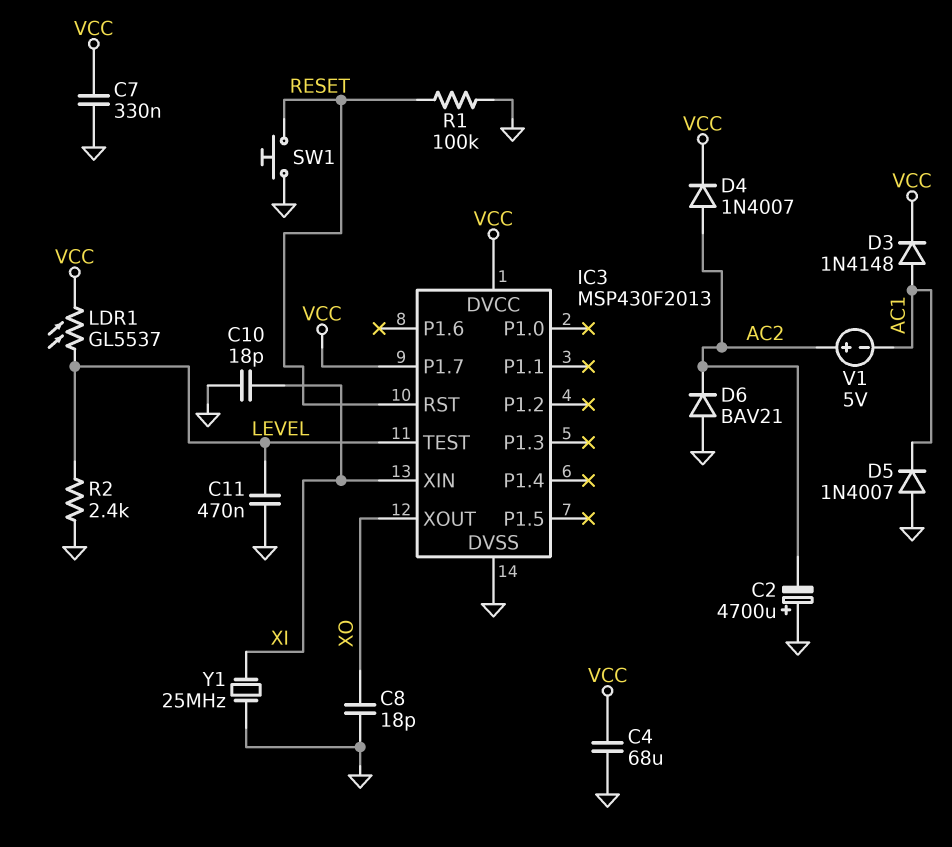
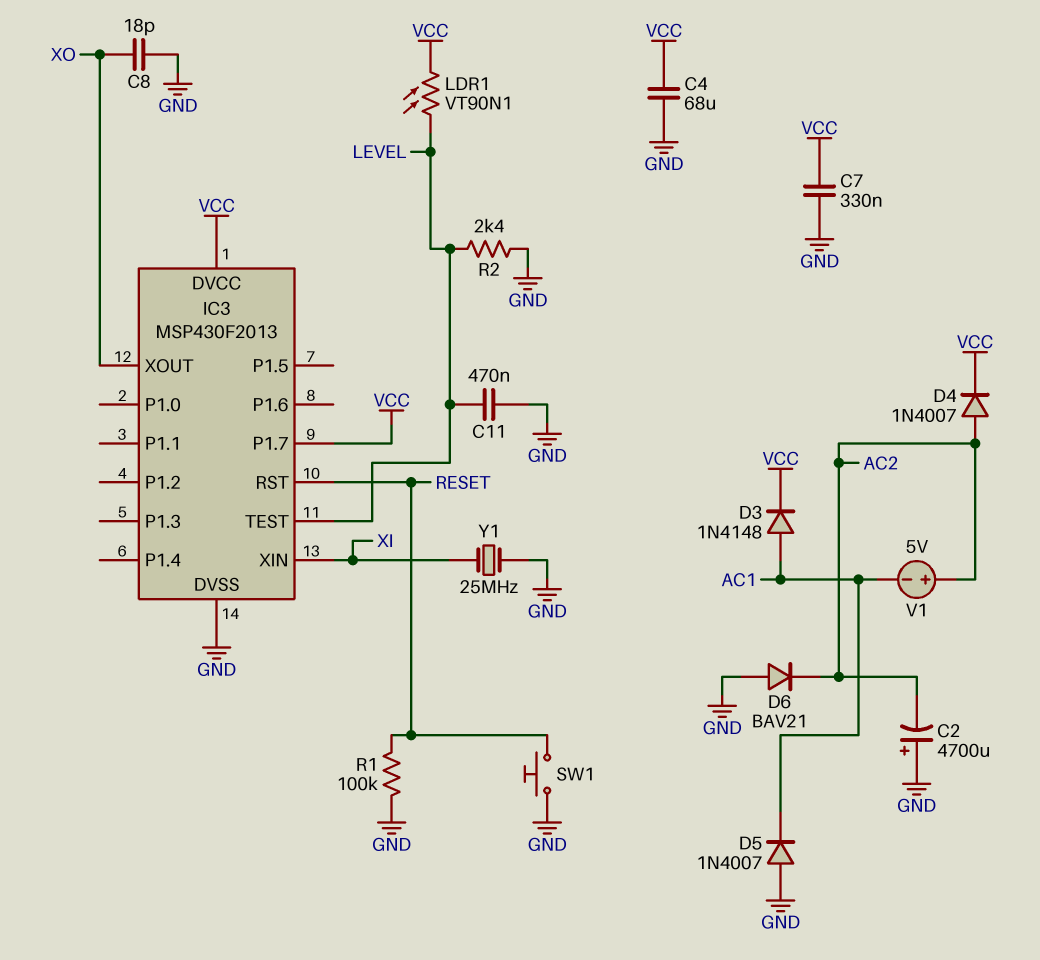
C10: 18pF (GND, XI) -> none
LDR1: GL5537 (LEVEL, VCC) -> VT90N1 (LEVEL, VCC)

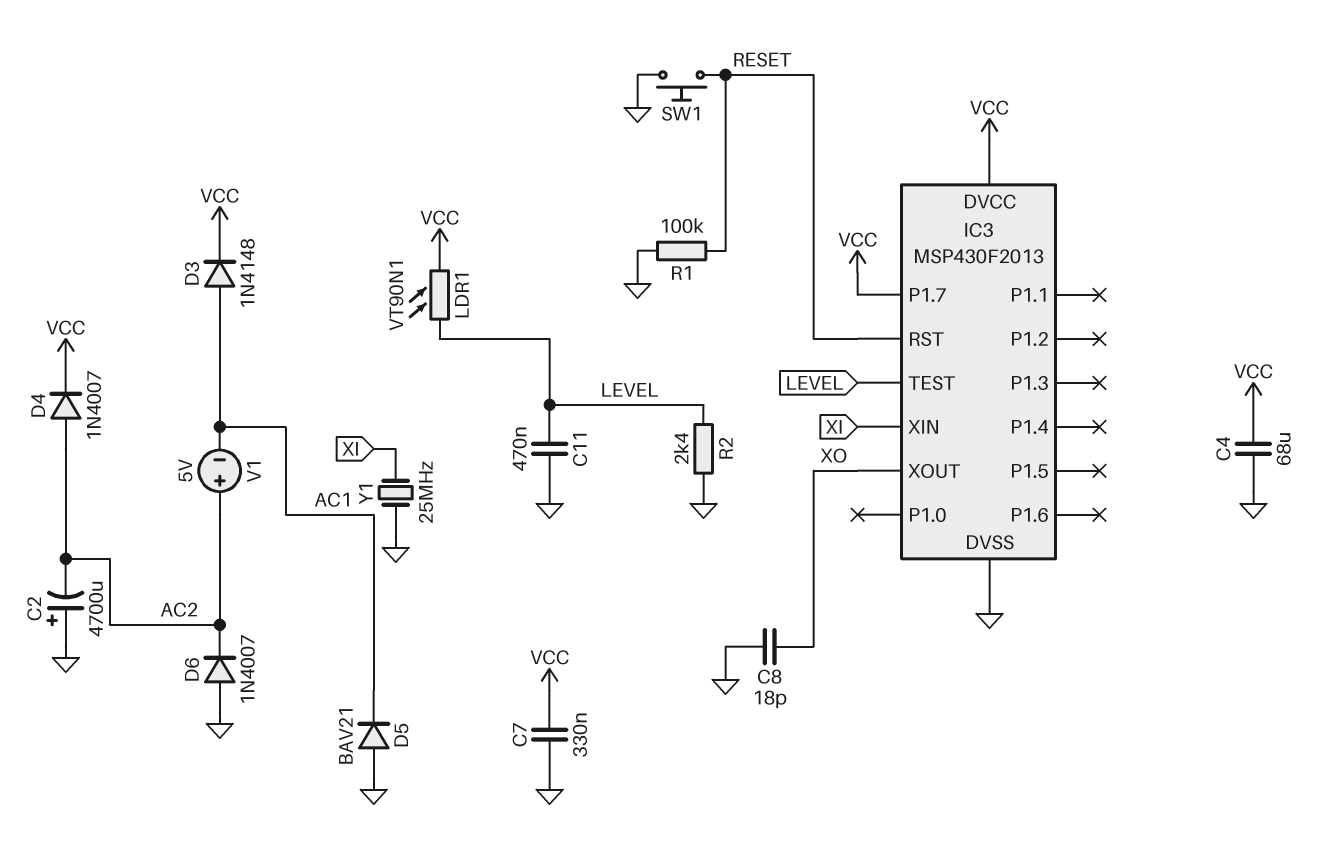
D5: diode 1N4007 (A GND, K AC1) -> diode BAV21 (A GND, K AC1)
D6: diode BAV21 (A GND, K AC2) -> diode 1N4007 (A GND, K AC2)

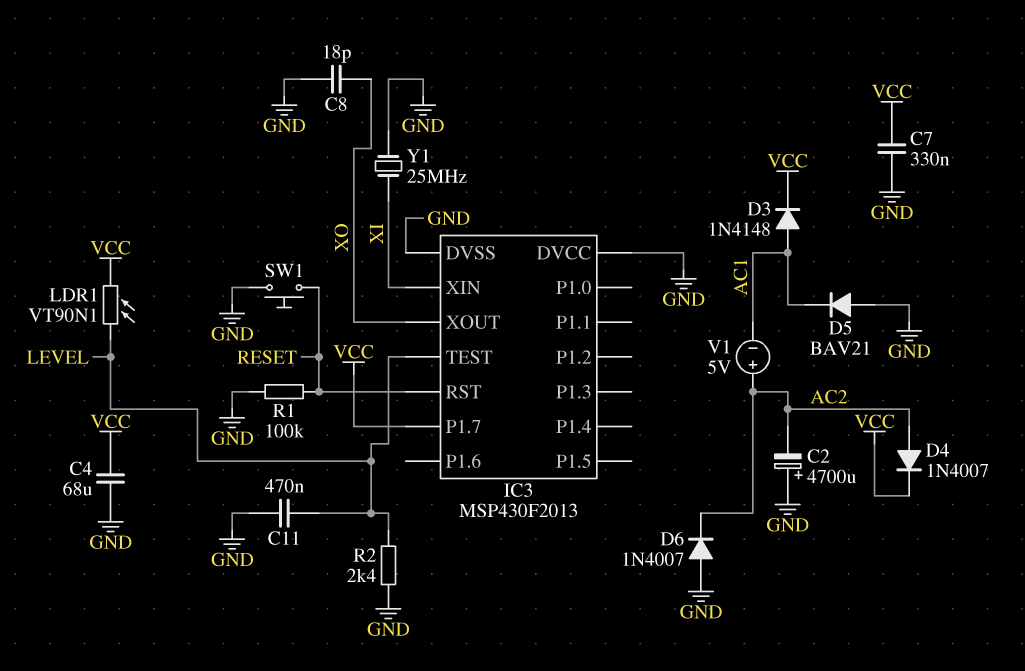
IC3 pin DVCC: VCC -> GND

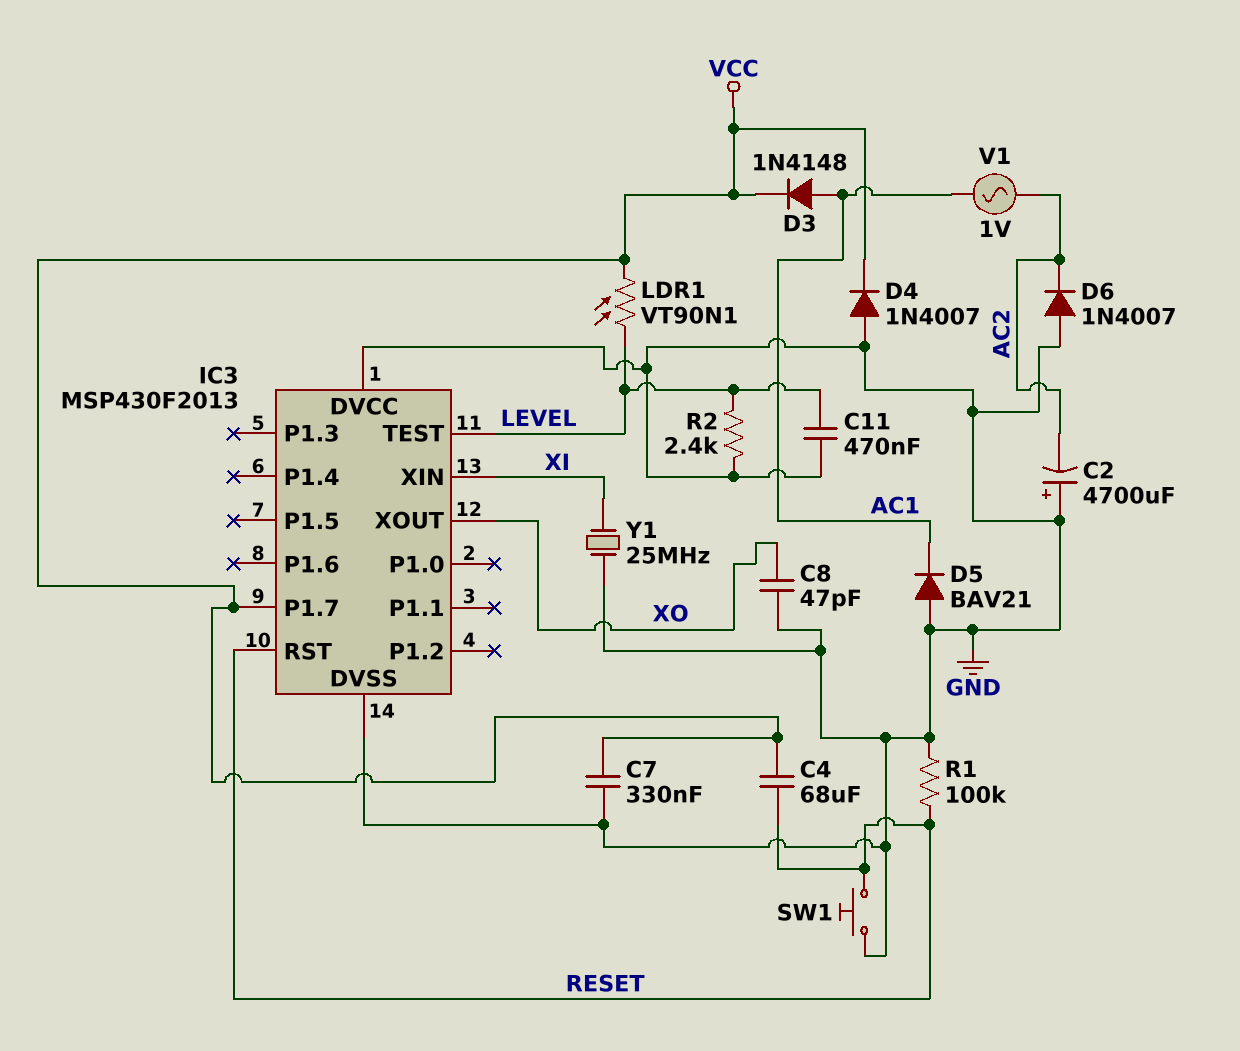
C4: 68uF (GND, VCC) -> 68uF (RESET, VCC)
C8: 18pF (GND, XO) -> 47pF (GND, XO)
D4: diode 1N4007 (A AC2, K VCC) -> diode 1N4007 (A GND, K VCC)
V1: 5V (plus AC2, minus AC1) -> AC 1V (AC1, AC2)

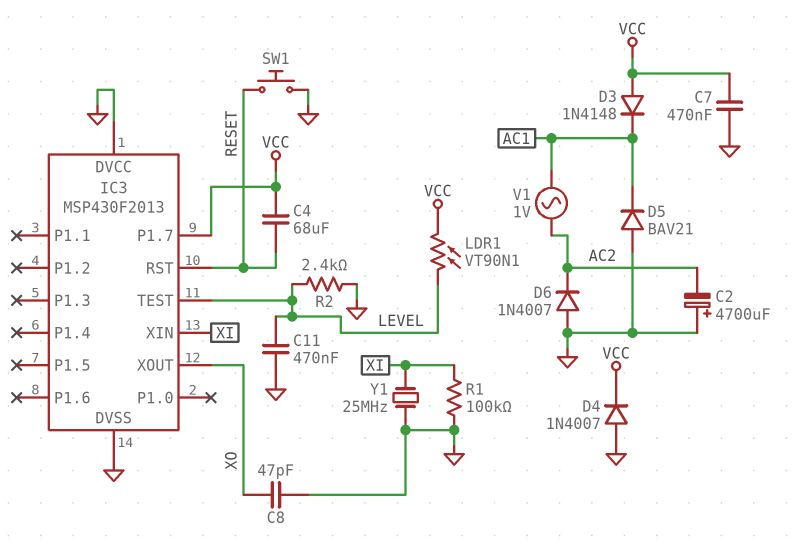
C7: 330nF (GND, VCC) -> 470nF (GND, VCC)
D3: diode 1N4148 (A AC1, K VCC) -> diode 1N4148 (A VCC, K AC1)
R1: 100k (GND, RESET) -> 100k (GND, XI)

